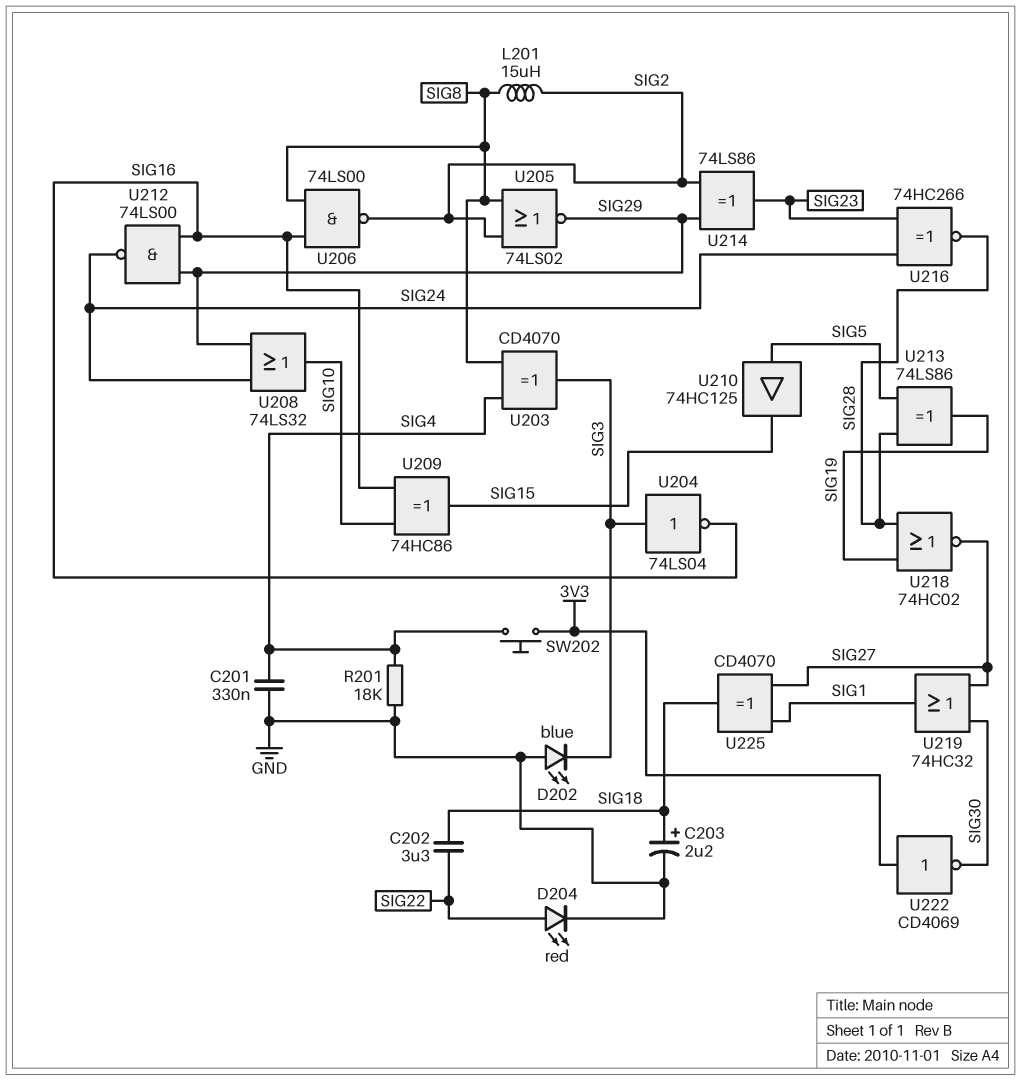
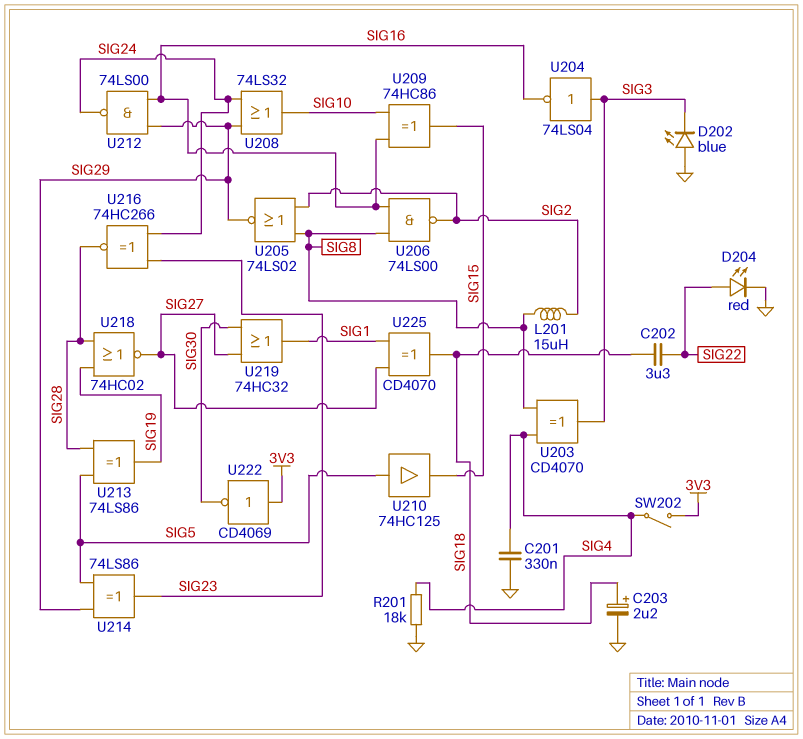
SW202: button (3V3, SIG4) -> switch (3V3, SIG4)
U214: XOR 74LS86 (in SIG2, in SIG29, out SIG23) -> XOR 74LS86 (in SIG5, in SIG29, out SIG23)

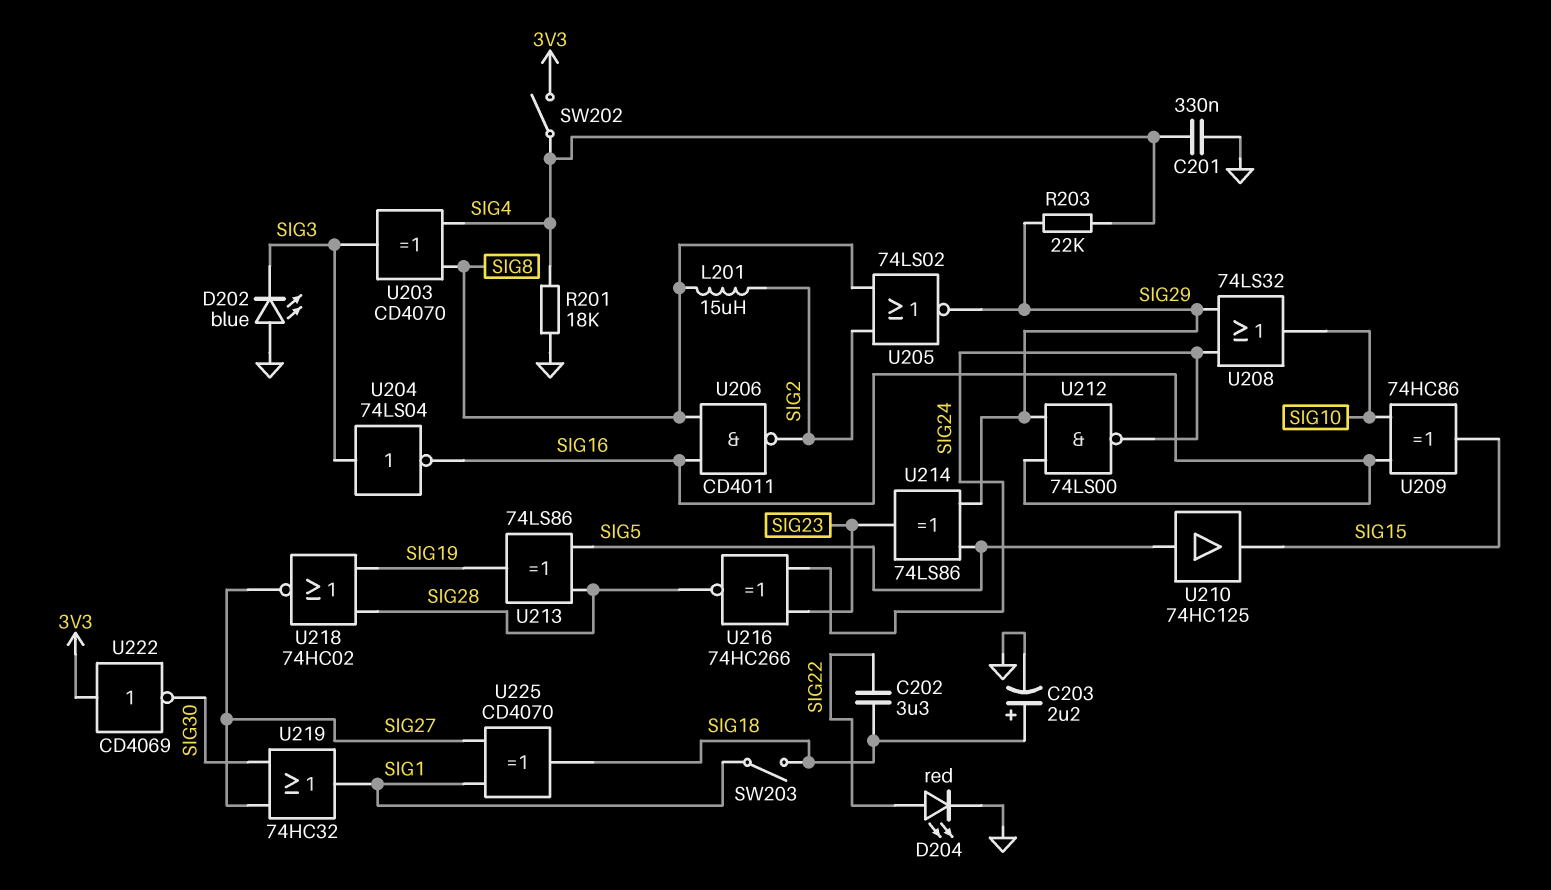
R203: none -> 22k (SIG4, SIG29)
SW203: none -> switch (SIG1, SIG18)
U206: NAND 74LS00 (in SIG8, in SIG16, out SIG2) -> NAND CD4011 (in SIG8, in SIG16, out SIG2)

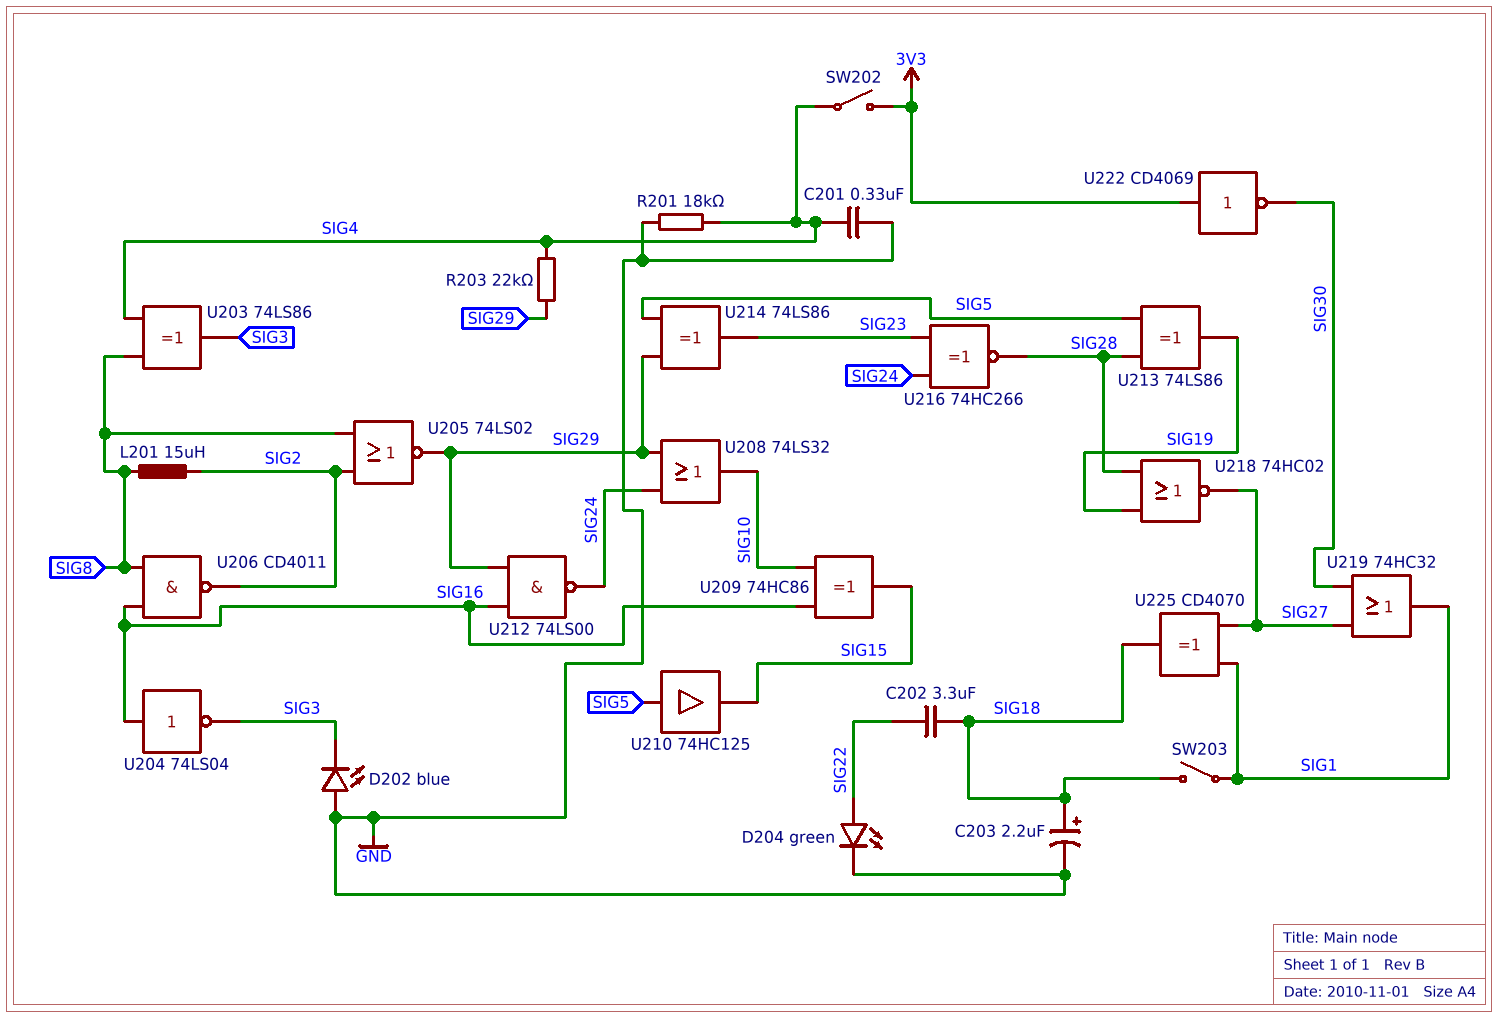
D204: LED red (A SIG22, K GND) -> LED green (A SIG22, K GND)
U203: XOR CD4070 (in SIG4, in SIG8, out SIG3) -> XOR 74LS86 (in SIG4, in SIG8, out SIG3)
U204: NOT 74LS04 (in SIG3, out SIG16) -> NOT 74LS04 (in SIG16, out SIG3)

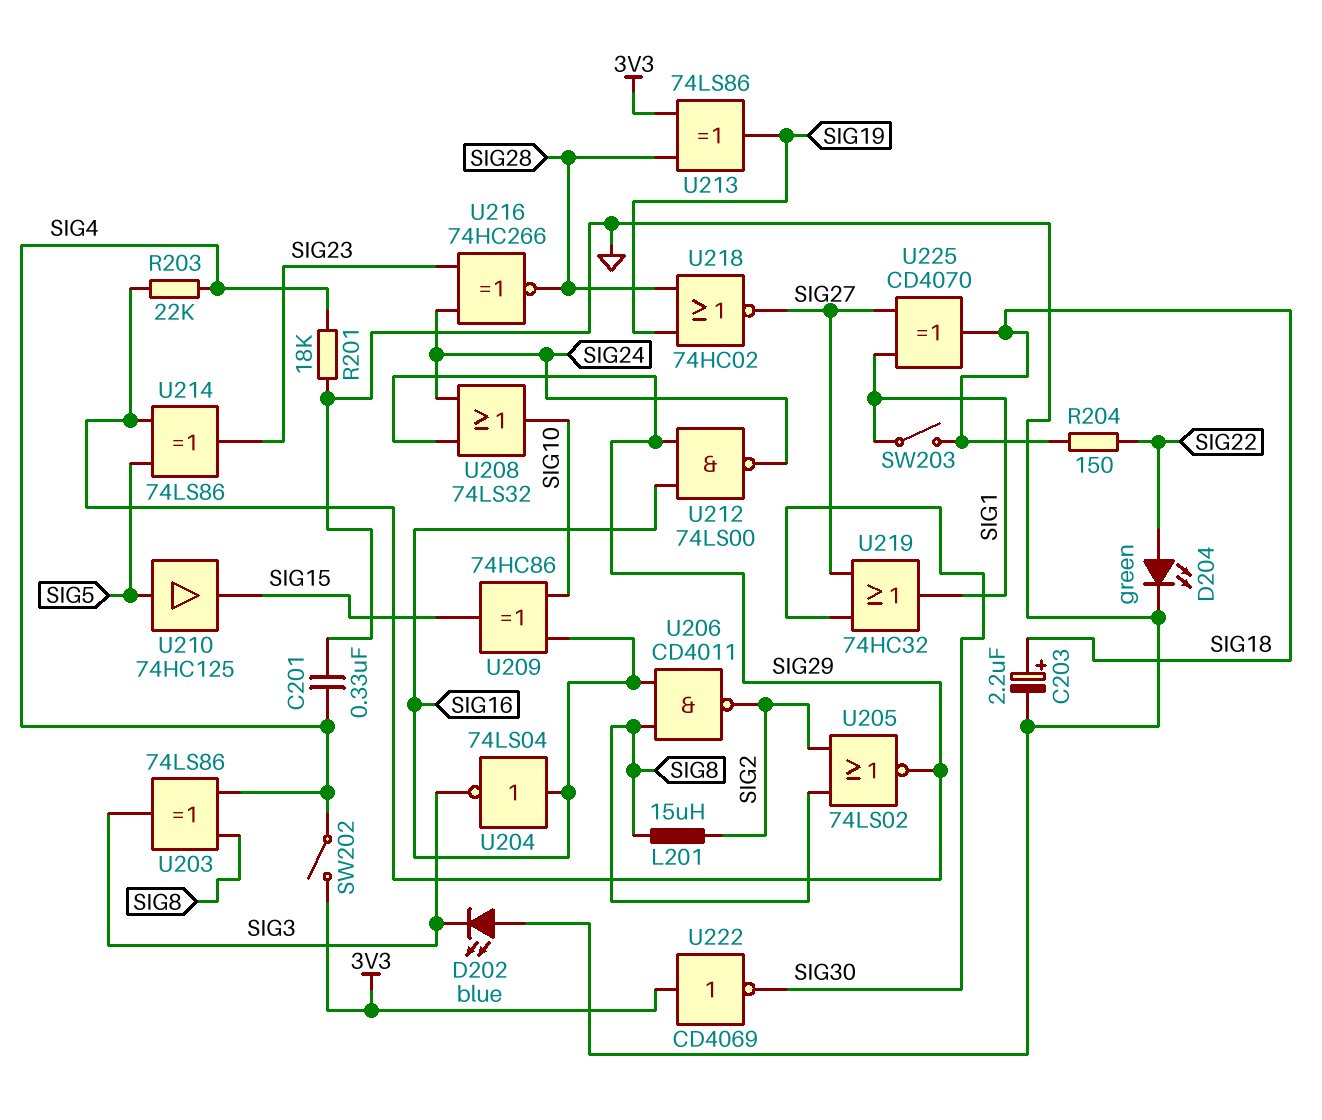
C202: 3.3uF (SIG18, SIG22) -> none
R204: none -> 150 (SIG18, SIG22)
U213: XOR 74LS86 (in SIG5, in SIG28, out SIG19) -> XOR 74LS86 (in 3V3, in SIG28, out SIG19)

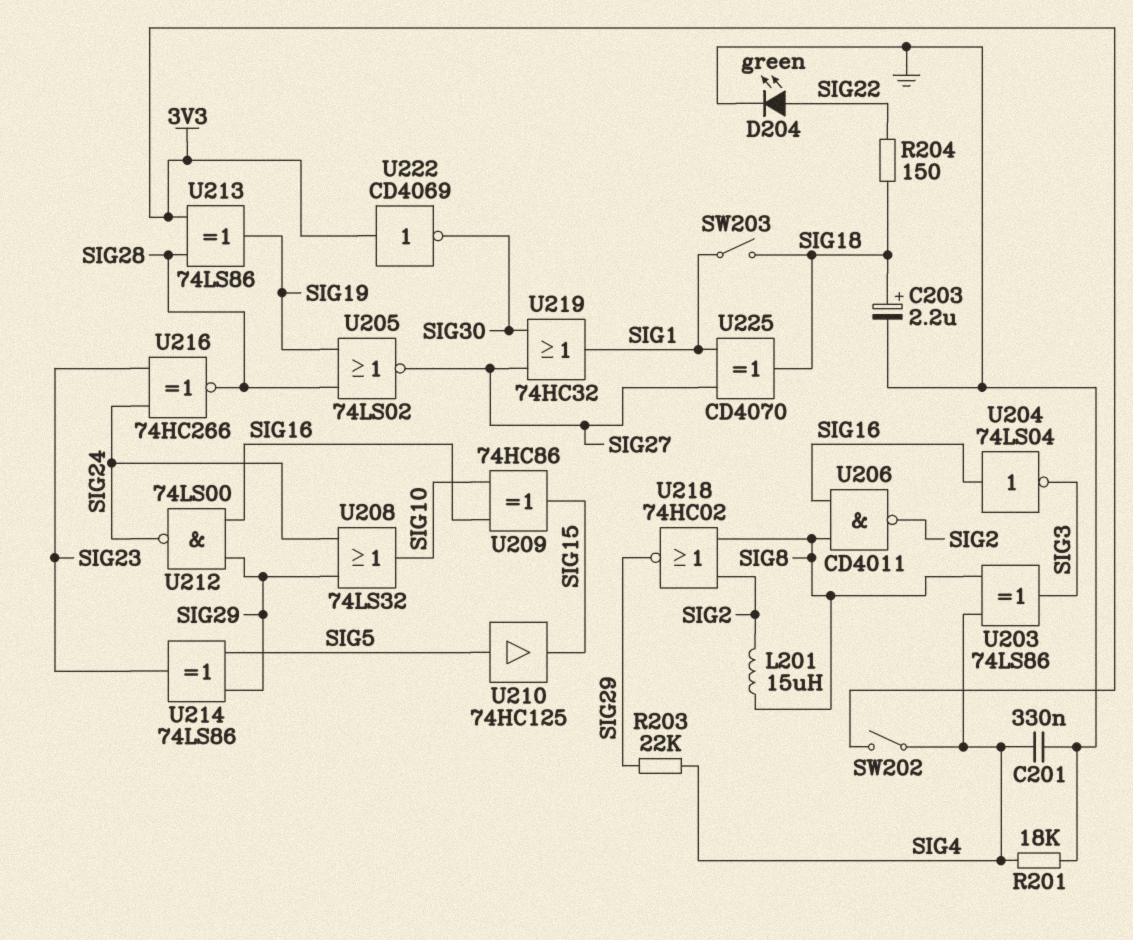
D202: LED blue (A GND, K SIG3) -> none
U205: NOR 74LS02 (in SIG2, in SIG8, out SIG29) -> NOR 74LS02 (in SIG19, in SIG28, out SIG27)
U218: NOR 74HC02 (in SIG19, in SIG28, out SIG27) -> NOR 74HC02 (in SIG2, in SIG8, out SIG29)

